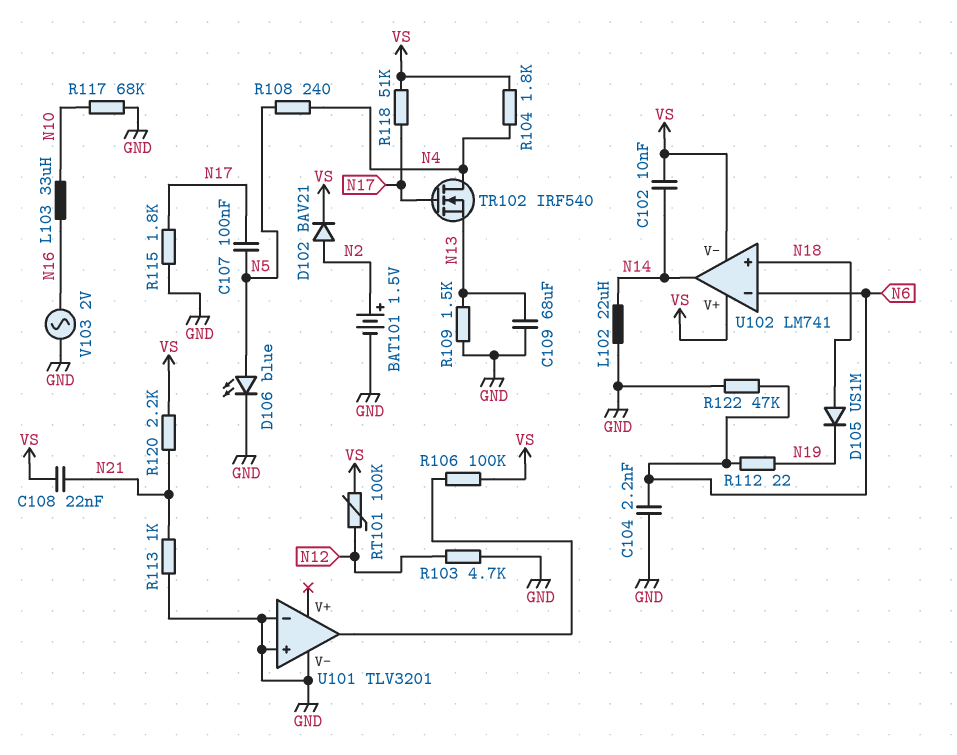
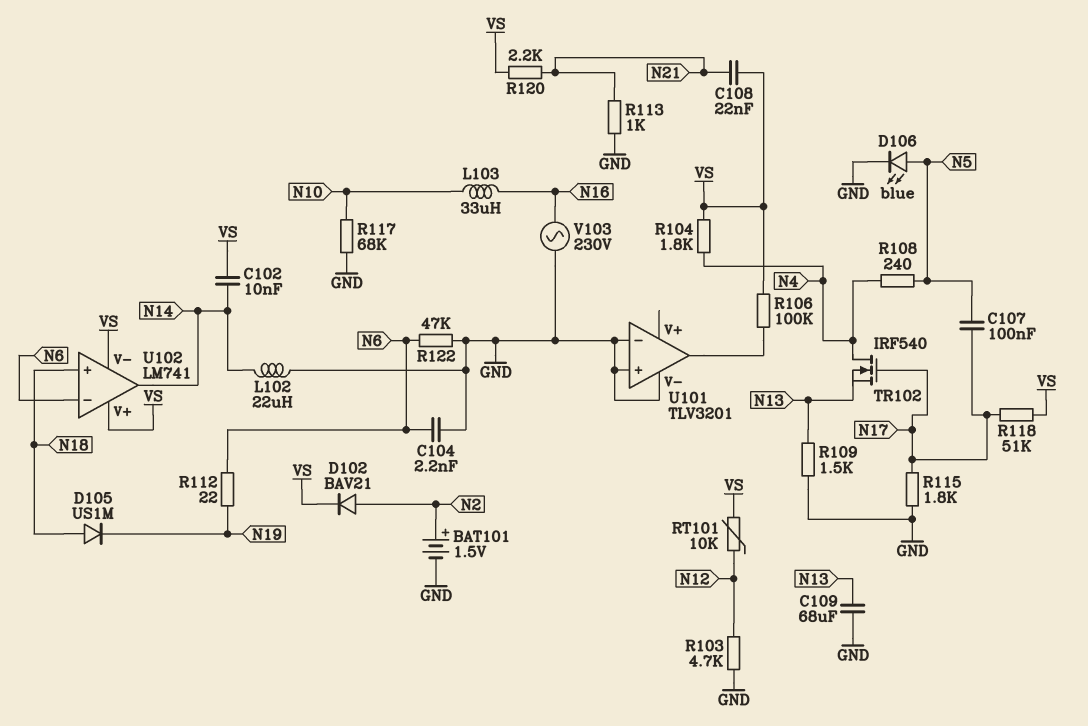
RT101: 100k (N12, VS) -> 10k (N12, VS)
V103: AC 2V (GND, N16) -> AC 230V (GND, N16)

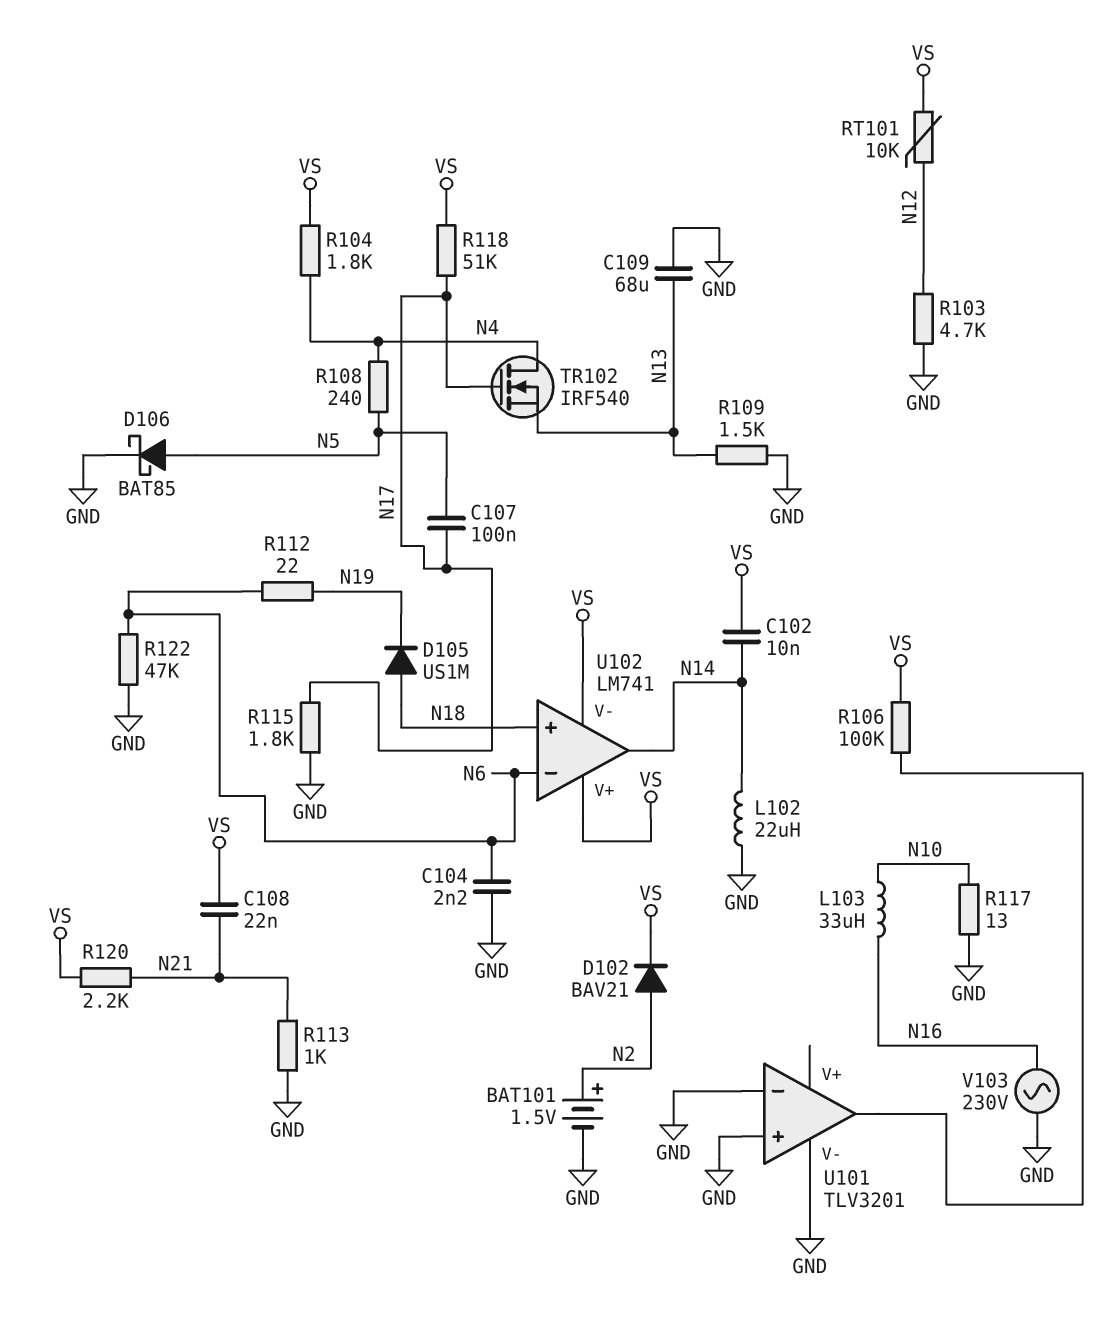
D106: LED blue (A N5, K GND) -> schottky BAT85 (A N5, K GND)
R117: 68k (GND, N10) -> 13 (GND, N10)

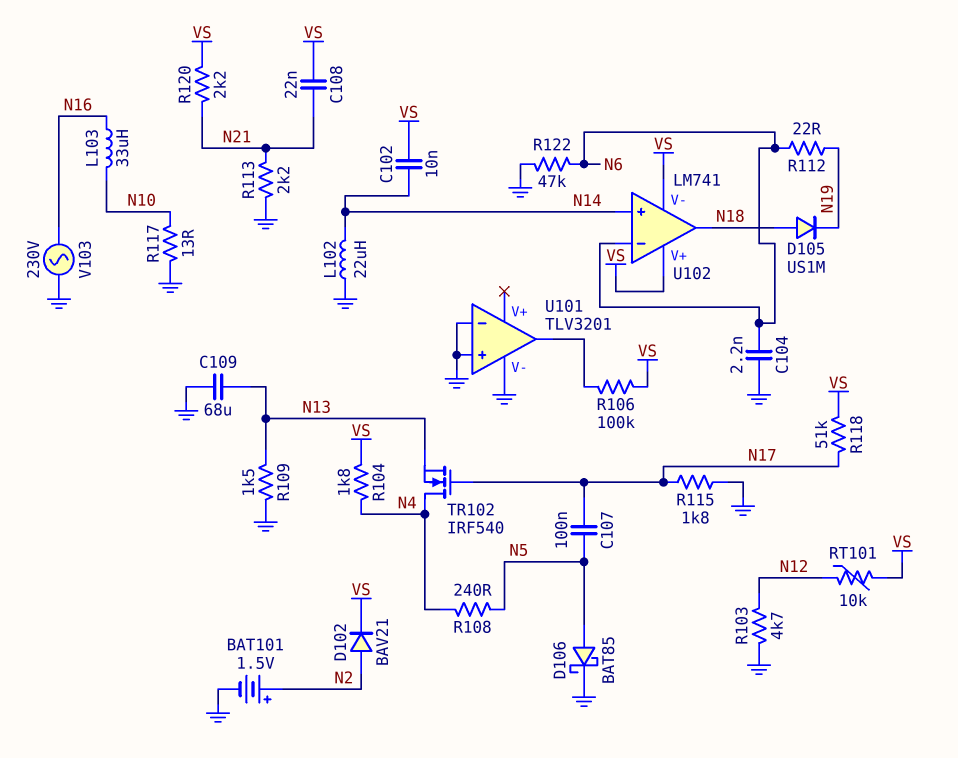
R113: 1k (GND, N21) -> 2.2k (GND, N21)
U102 pin in+: N18 -> N14
U102 pin out: N14 -> N18

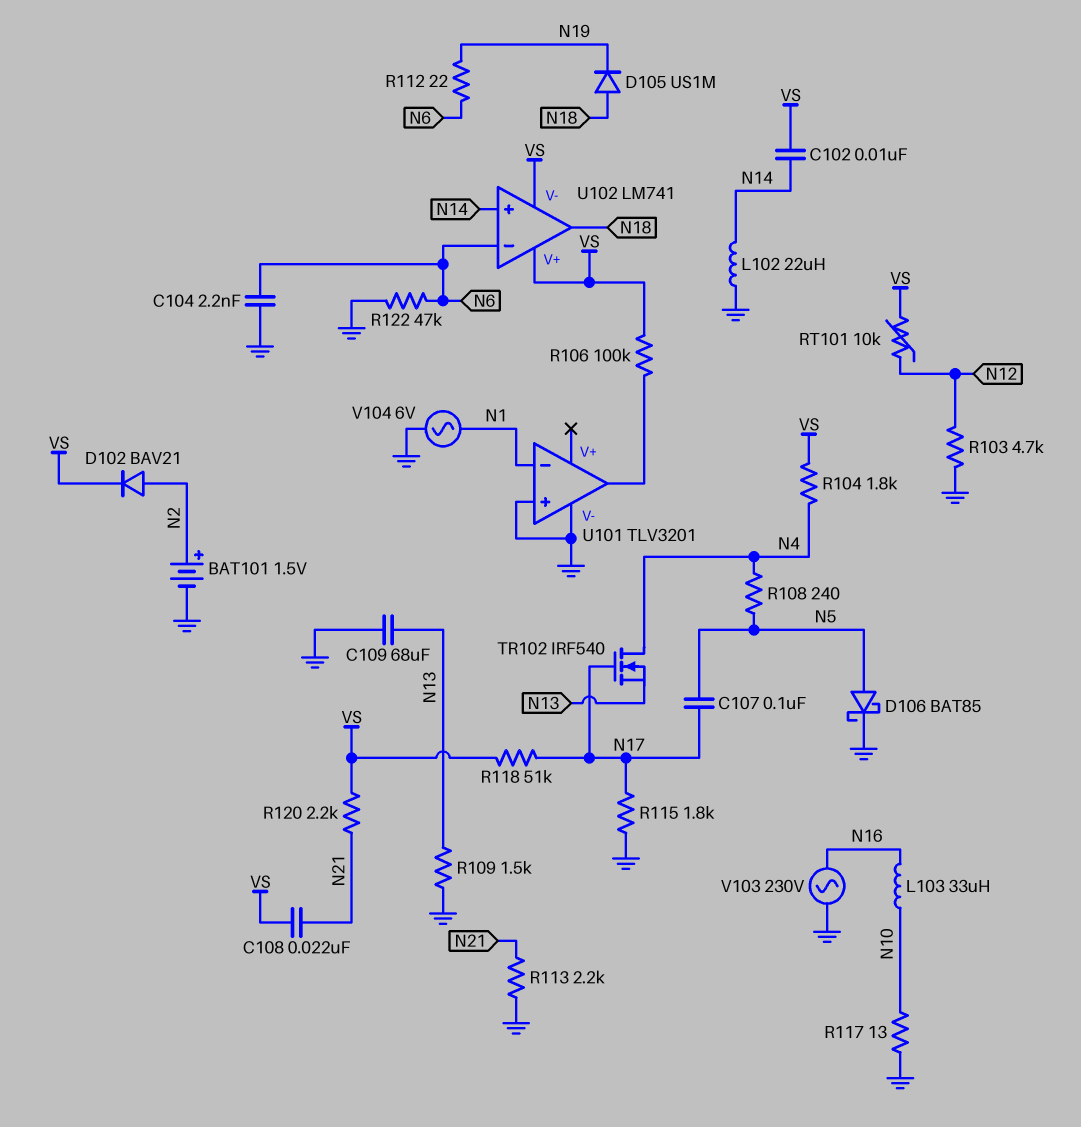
U101 pin in-: GND -> N1
V104: none -> AC 6V (GND, N1)

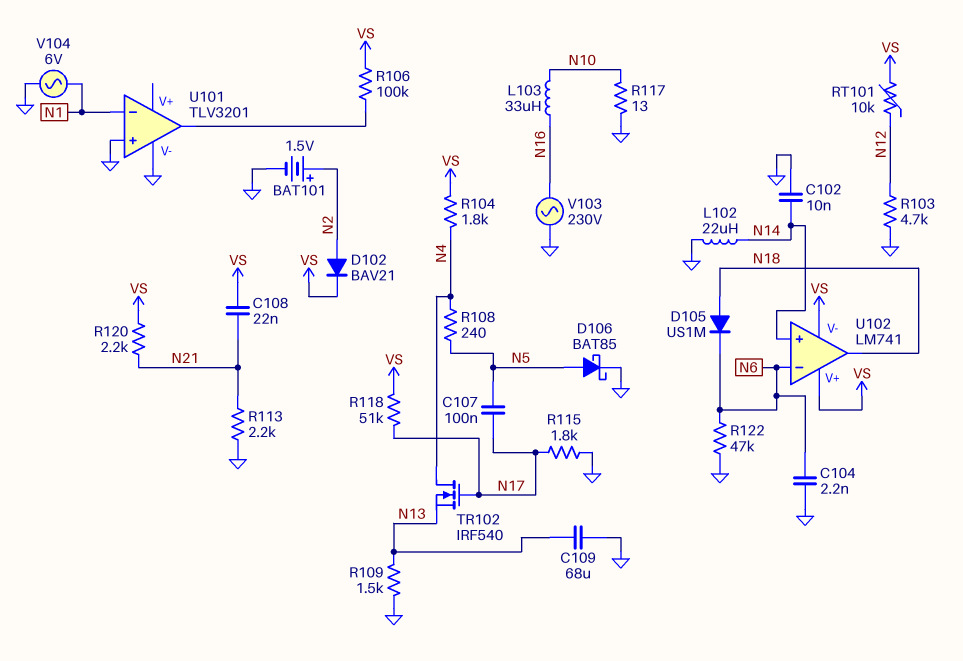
C102: 10nF (N14, VS) -> 10nF (GND, N14)
D105: diode US1M (A N18, K N19) -> diode US1M (A N18, K N6)
R112: 22 (N6, N19) -> none

